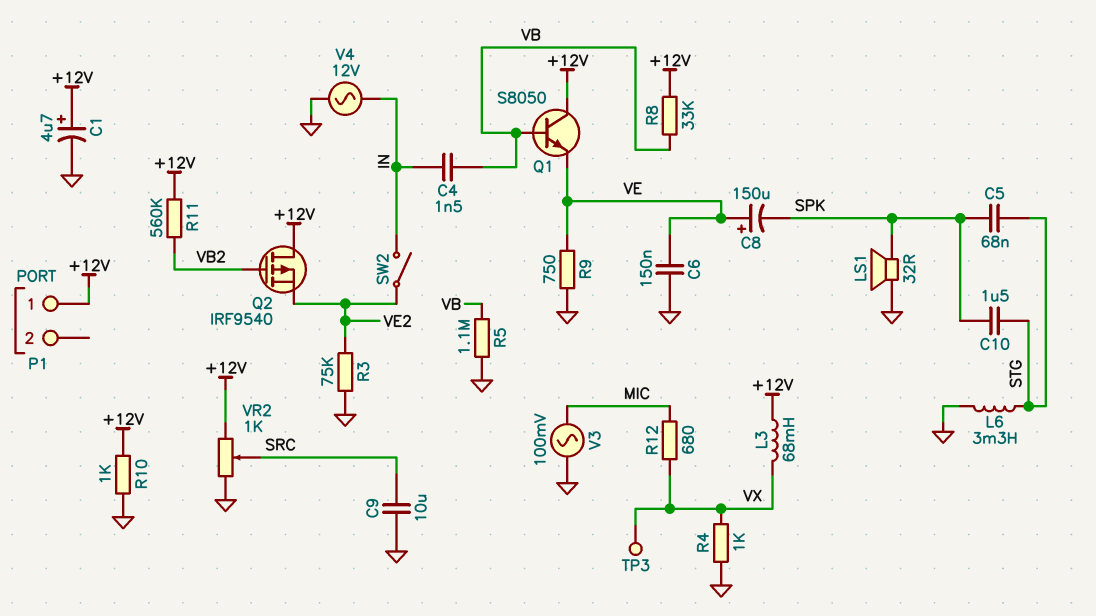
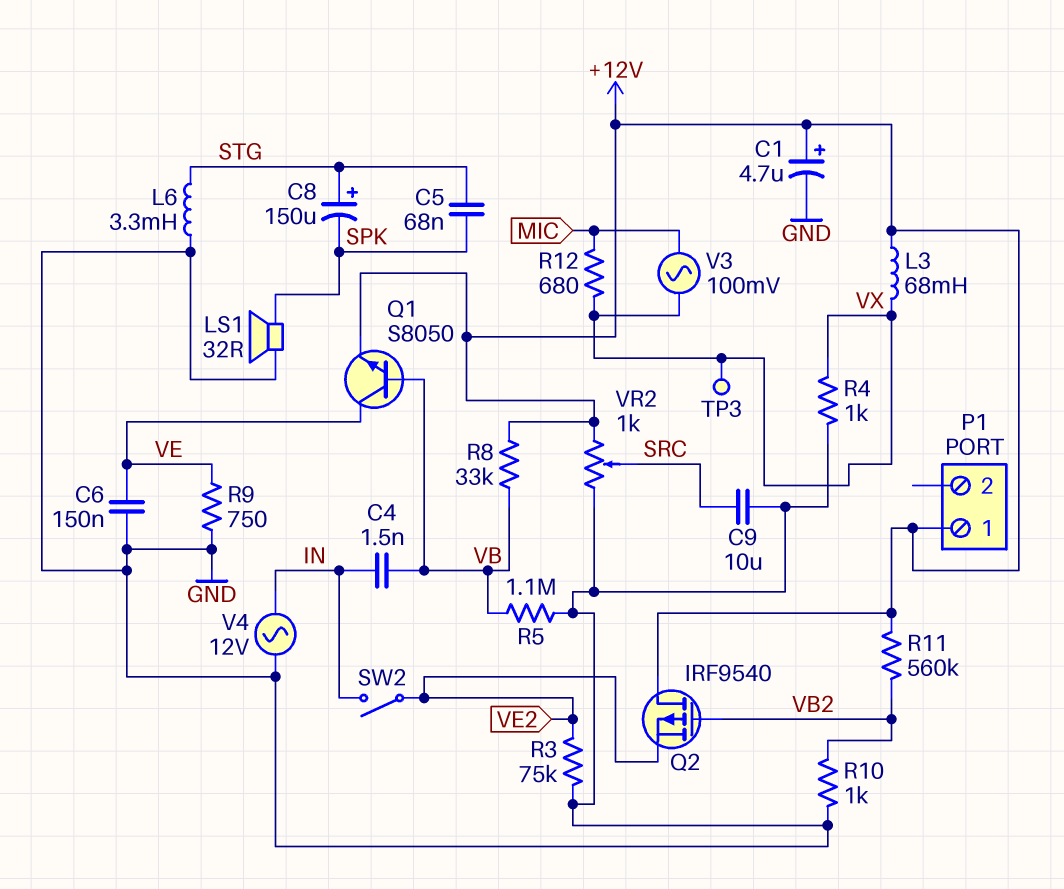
C8: 150uF (plus VE, minus SPK) -> 150uF (plus STG, minus SPK)
C10: 1.5uF (SPK, STG) -> none
Q1: NPN S8050 (B VB, C +12V, E VE) -> NPN S8050 (B VB, C VE, E +12V)
R10: 1k (+12V, GND) -> 1k (GND, VB2)
V3: AC 100mV (GND, MIC) -> AC 100mV (MIC, VX)

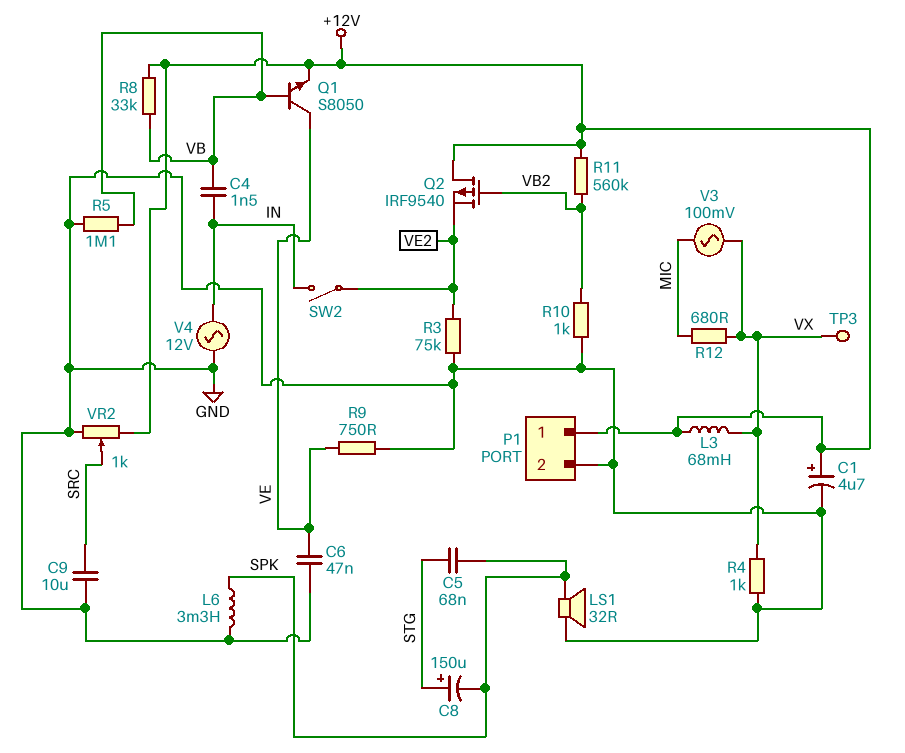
C6: 150nF (GND, VE) -> 47nF (GND, VE)
L6: 3.3mH (GND, STG) -> 3.3mH (GND, SPK)
P1 pin 2: none -> GND

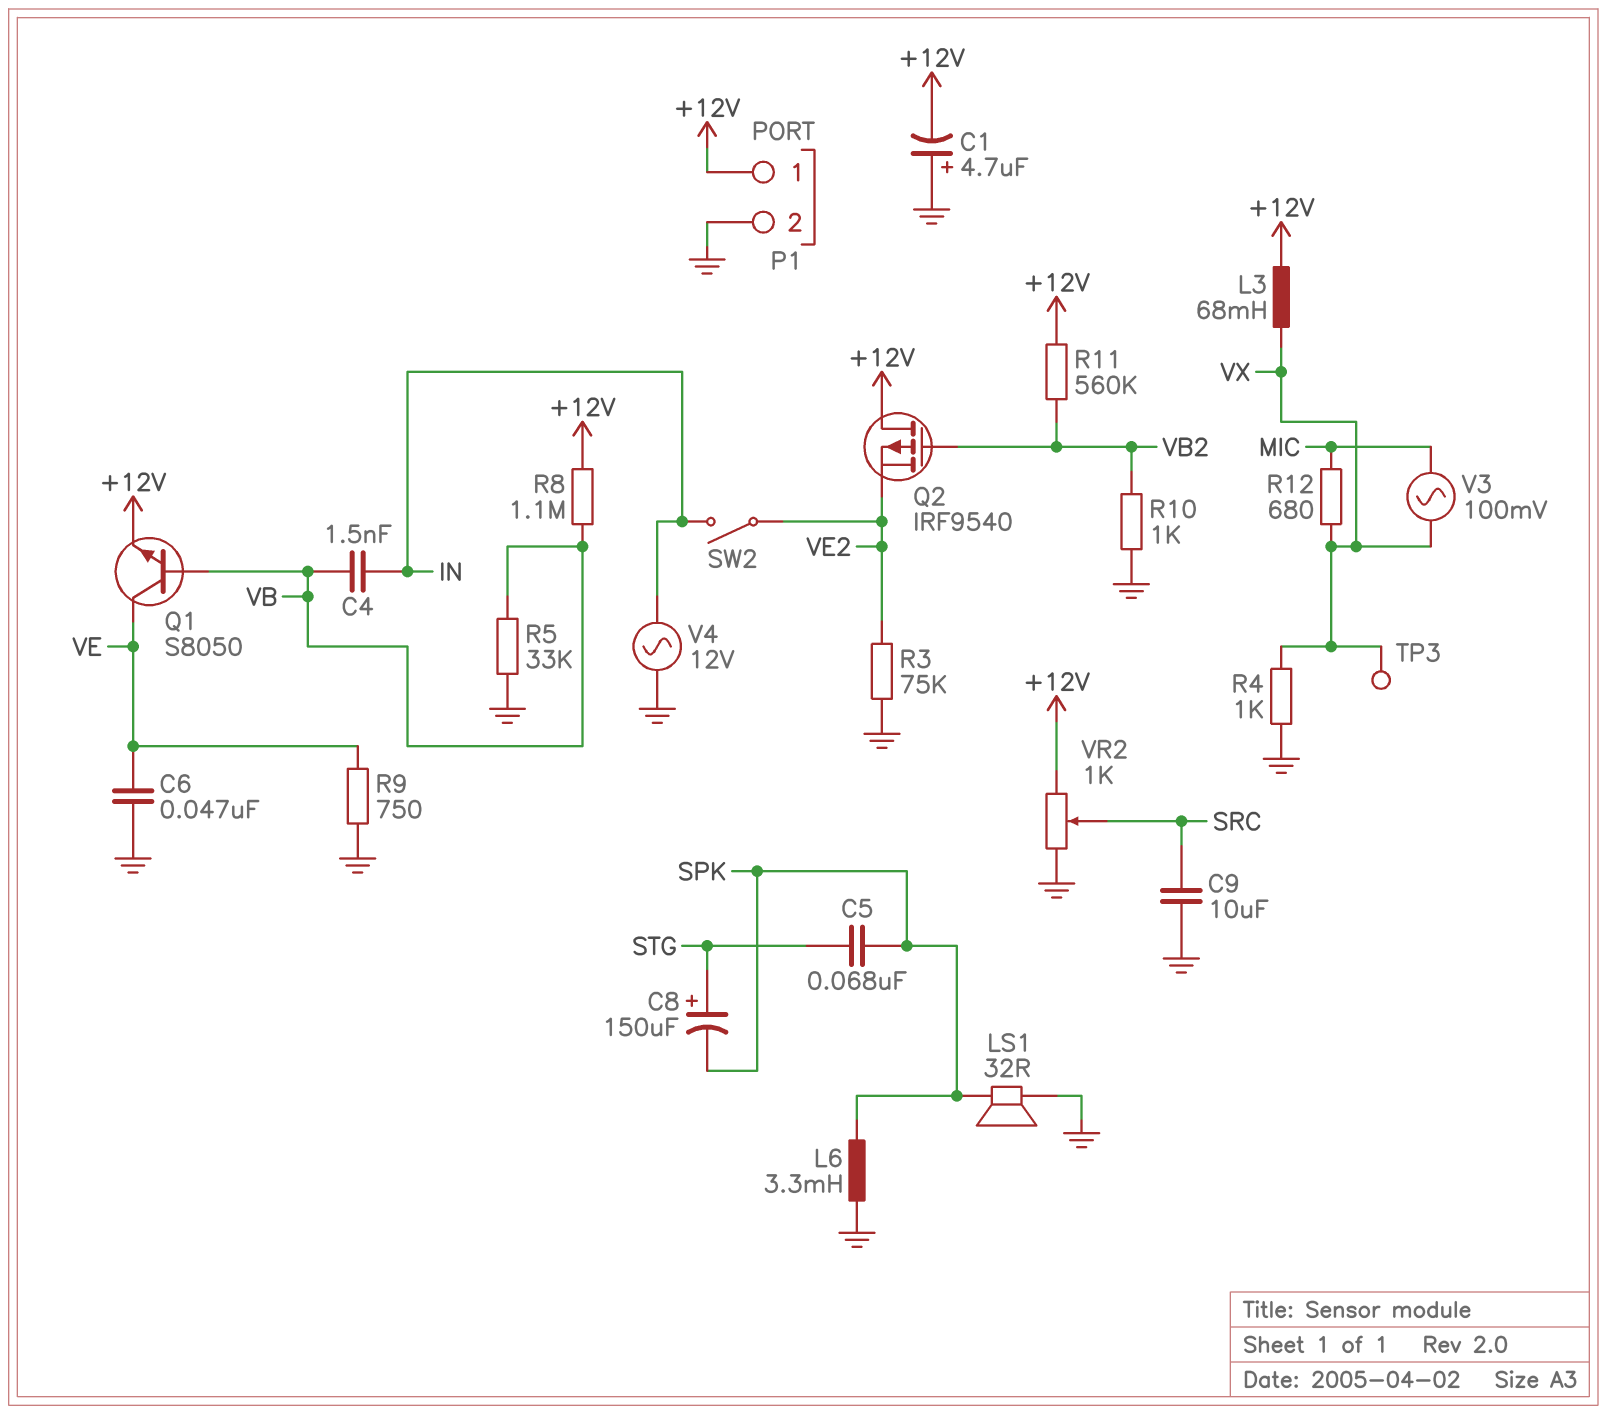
C1: 4.7uF (plus +12V, minus GND) -> 4.7uF (plus GND, minus +12V)
R5: 1.1M (GND, VB) -> 33k (GND, VB)
R8: 33k (+12V, VB) -> 1.1M (+12V, VB)

